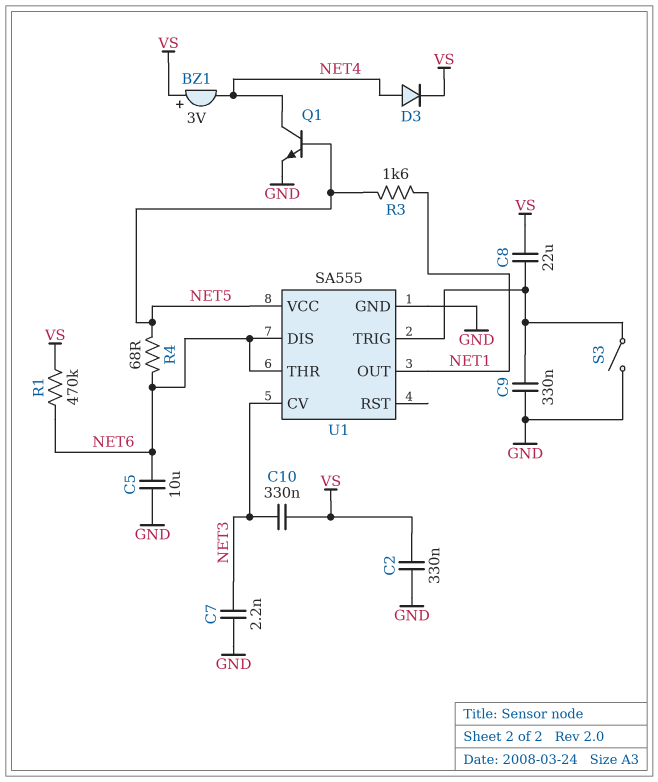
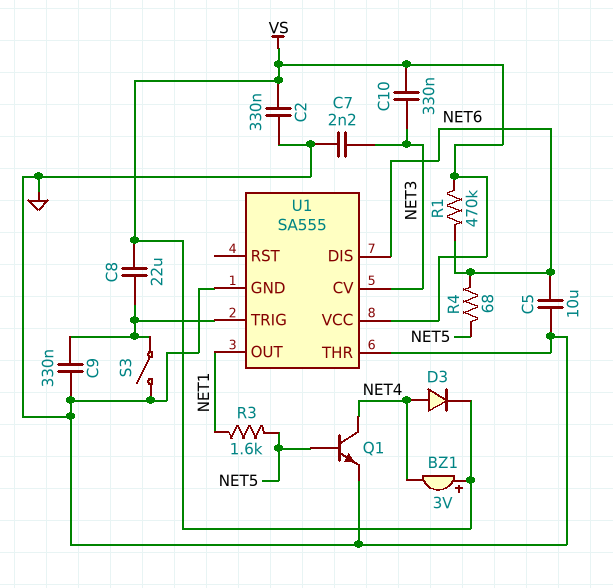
U1 pin THR: NET6 -> GND
U1 pin VCC: NET5 -> VS

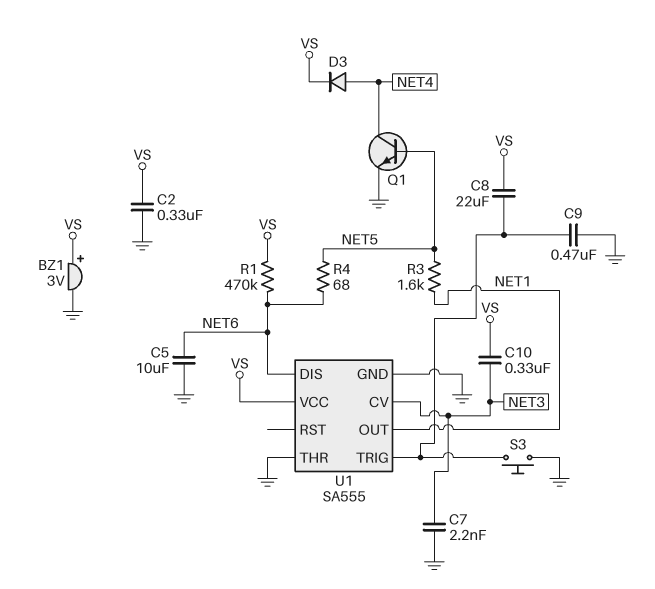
BZ1: buzzer 3V (plus VS, minus NET4) -> buzzer 3V (plus VS, minus GND)
C9: 330nF (GND, U1/TRIG) -> 470nF (GND, U1/TRIG)
S3: switch (GND, U1/TRIG) -> button (GND, U1/TRIG)

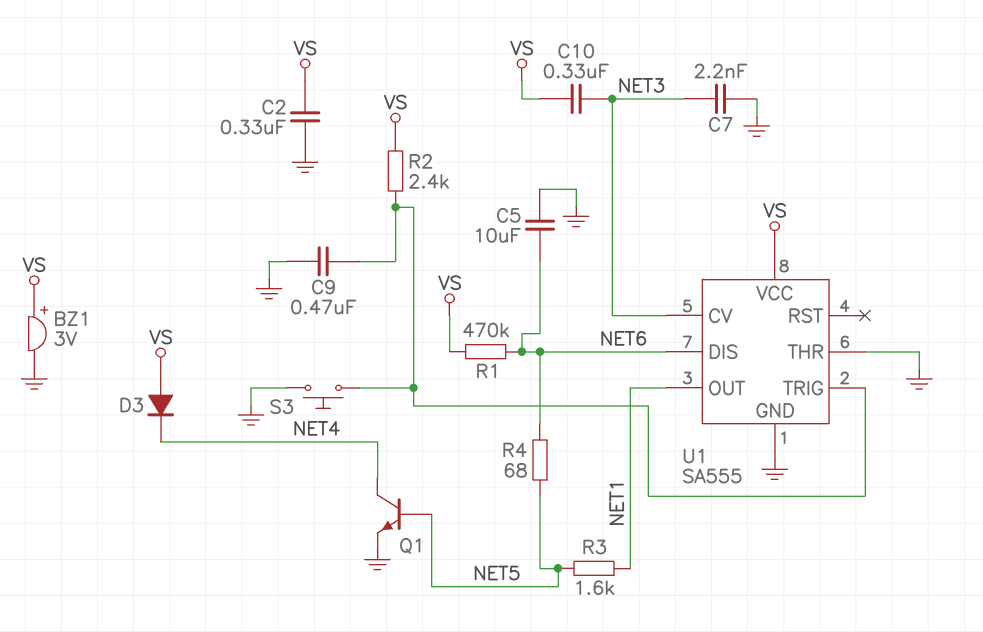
C8: 22uF (U1/TRIG, VS) -> none
D3: diode (A NET4, K VS) -> diode (A VS, K NET4)
R2: none -> 2.4k (U1/TRIG, VS)

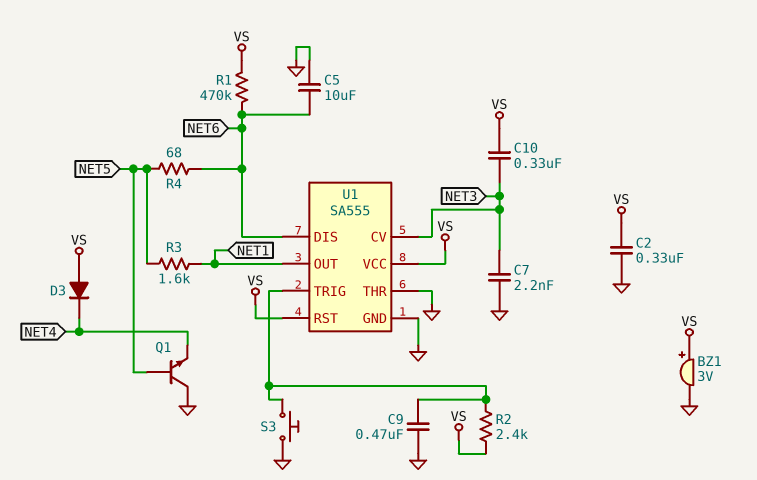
Q1: NPN (B NET5, C NET4, E GND) -> NPN (B NET5, C GND, E NET4)
U1 pin RST: none -> VS

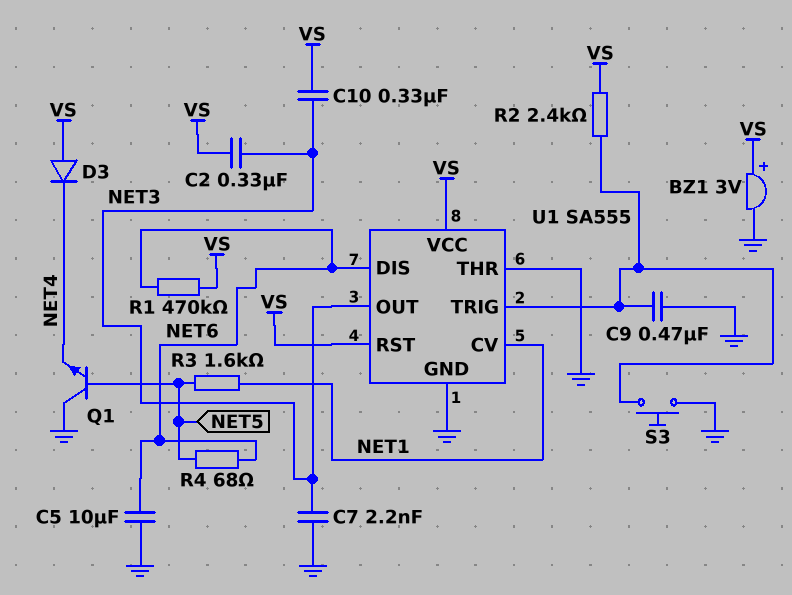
C2: 330nF (GND, VS) -> 330nF (NET3, VS)
U1 pin CV: NET3 -> NET1
U1 pin OUT: NET1 -> NET3

